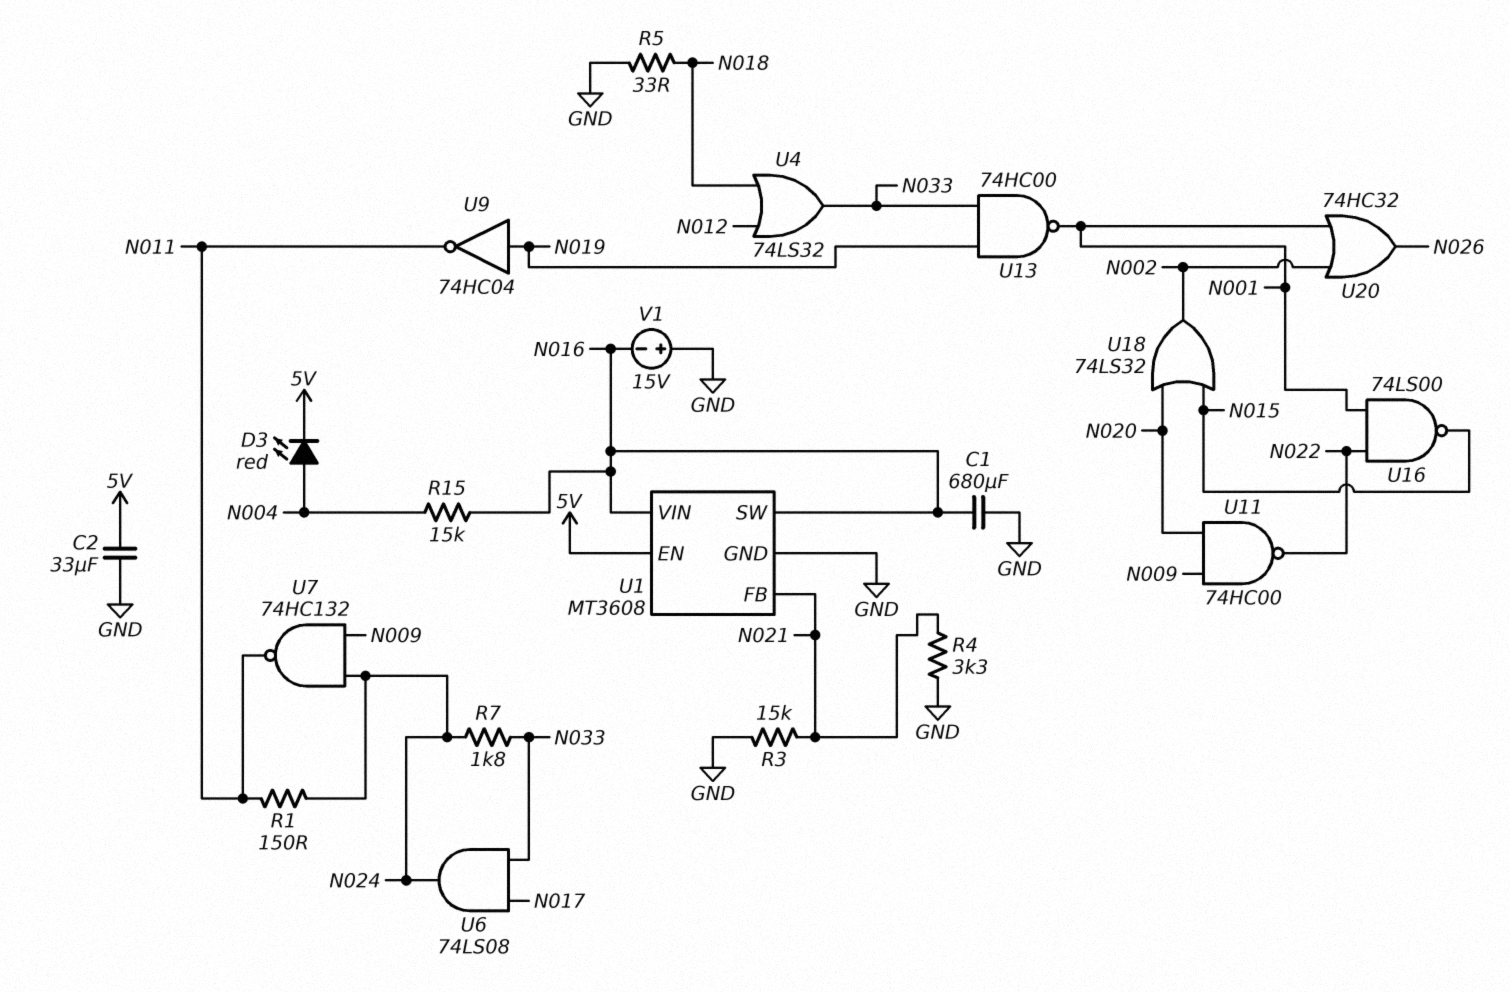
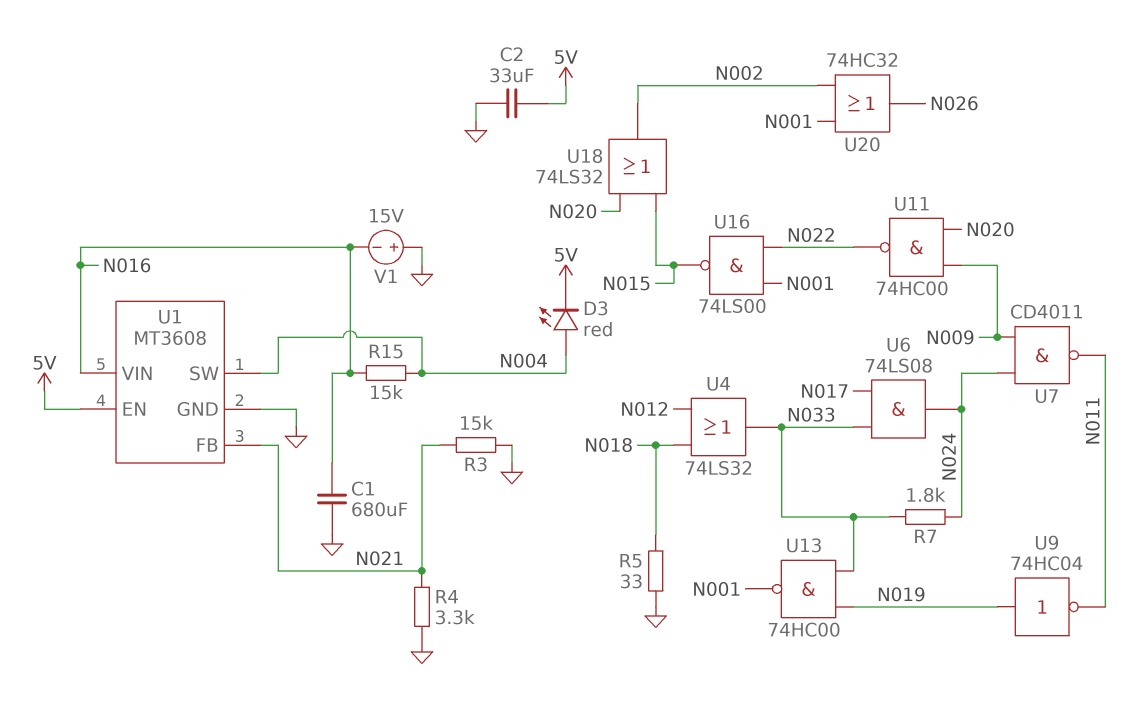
R1: 150 (N011, N024) -> none
U1 pin SW: N016 -> N004
U7: NAND 74HC132 (in N009, in N024, out N011) -> NAND CD4011 (in N009, in N024, out N011)

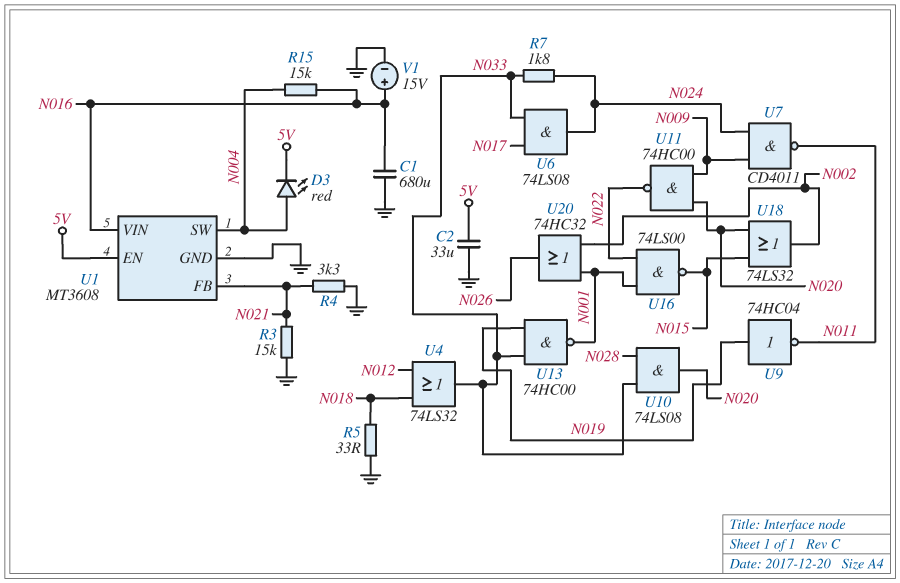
U10: none -> AND 74LS08 (in N028, in N033, out N020)
V1: 15V (plus GND, minus N016) -> 15V (plus N016, minus GND)

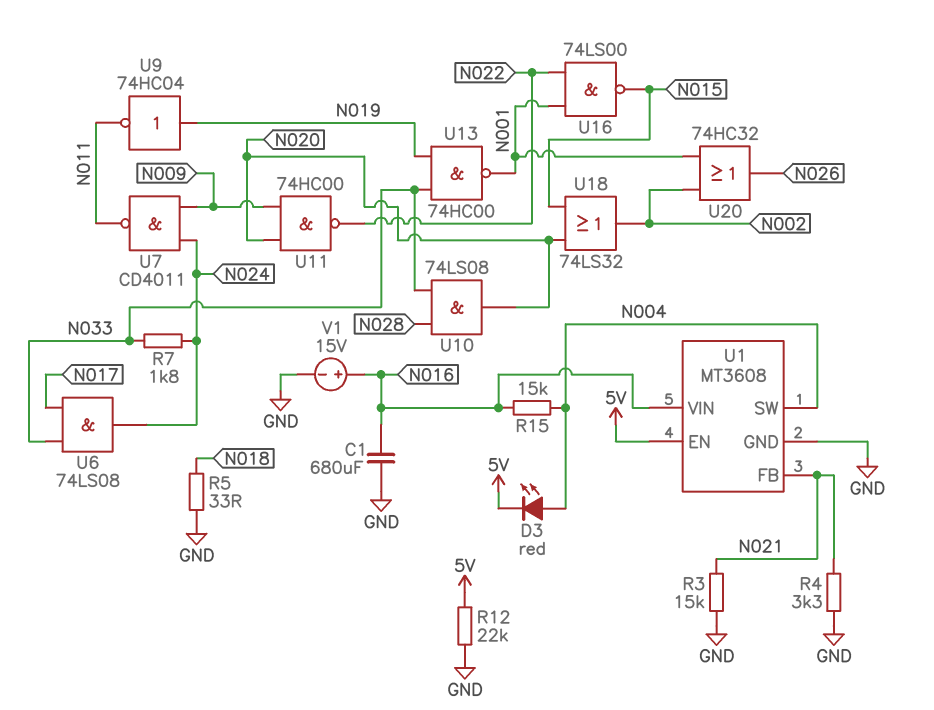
C2: 33uF (5V, GND) -> none
R12: none -> 22k (5V, GND)
U4: OR 74LS32 (in N012, in N018, out N033) -> none

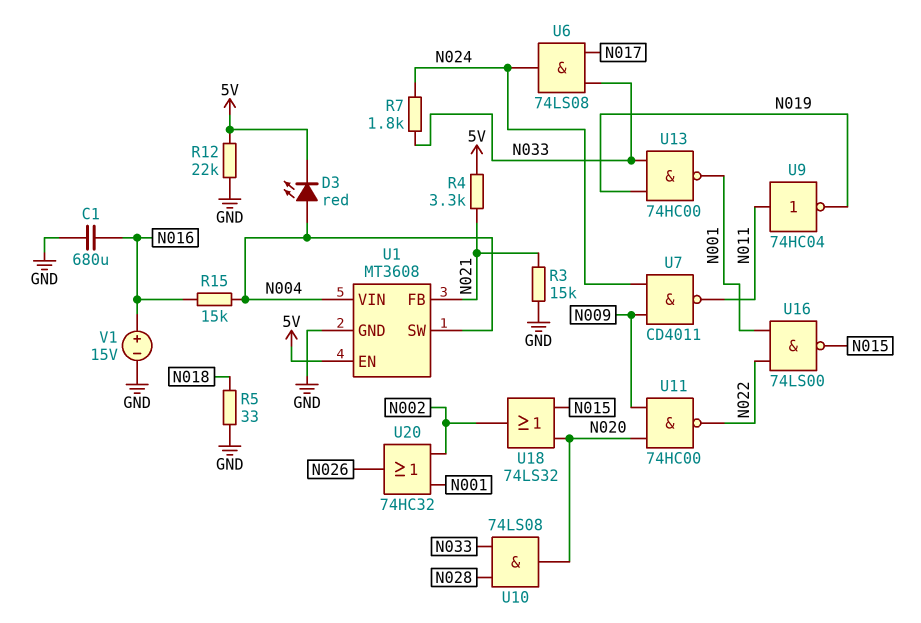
R4: 3.3k (GND, N021) -> 3.3k (5V, N021)
U1 pin VIN: N016 -> N004
U9: NOT 74HC04 (in N019, out N011) -> NOT 74HC04 (in N011, out N019)

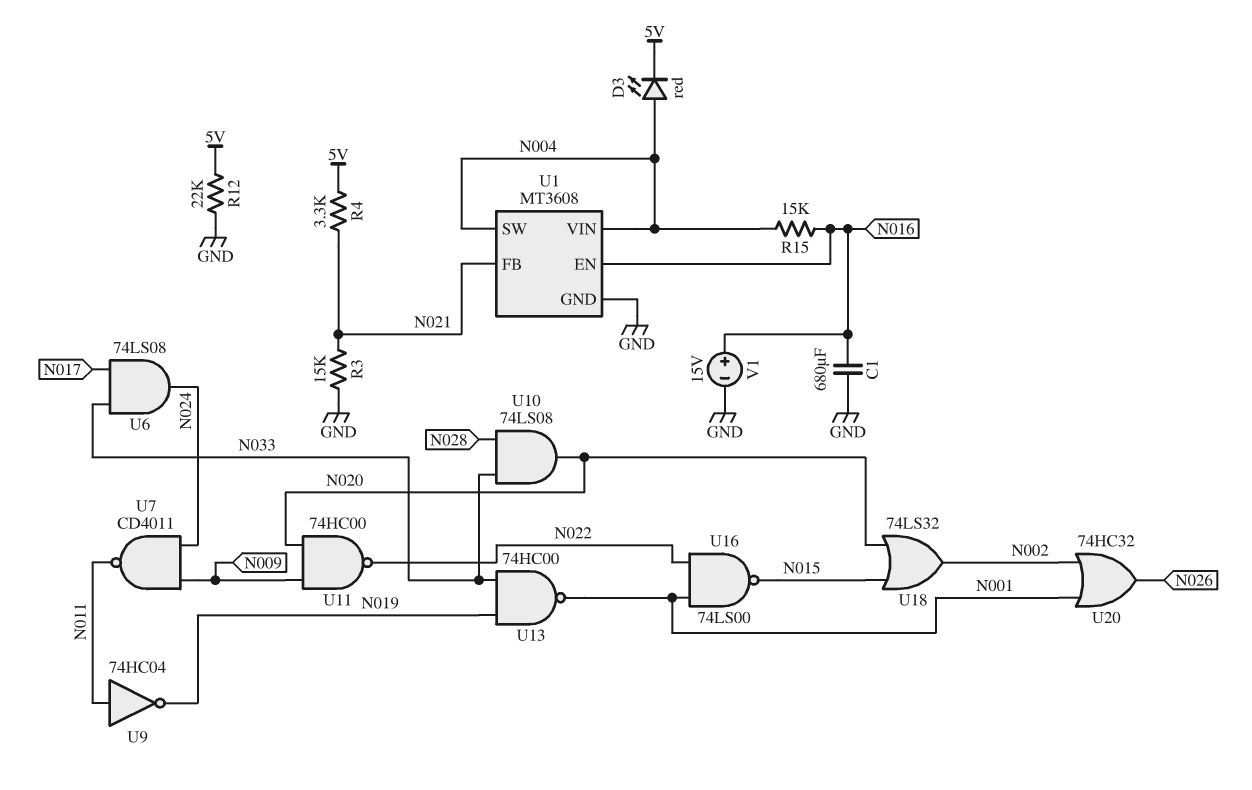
R5: 33 (GND, N018) -> none
R7: 1.8k (N024, N033) -> none
U1 pin EN: 5V -> N016

